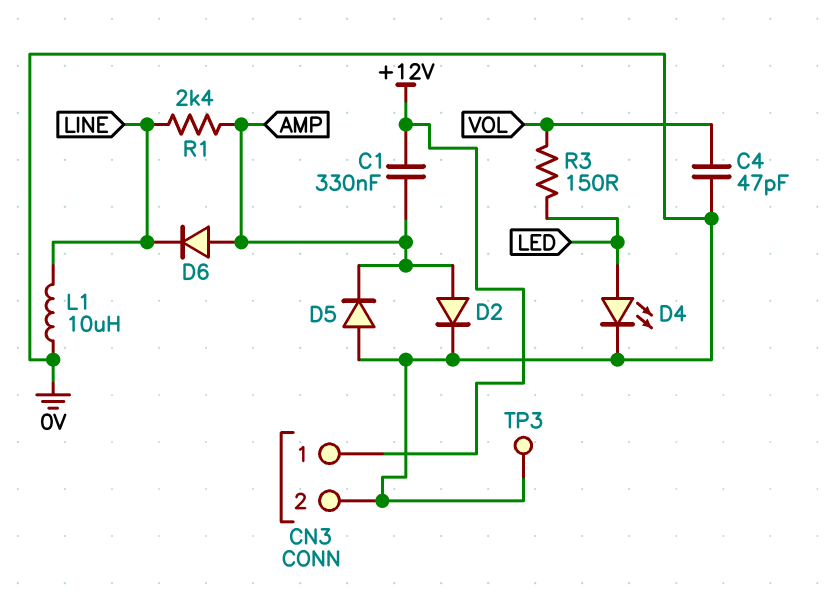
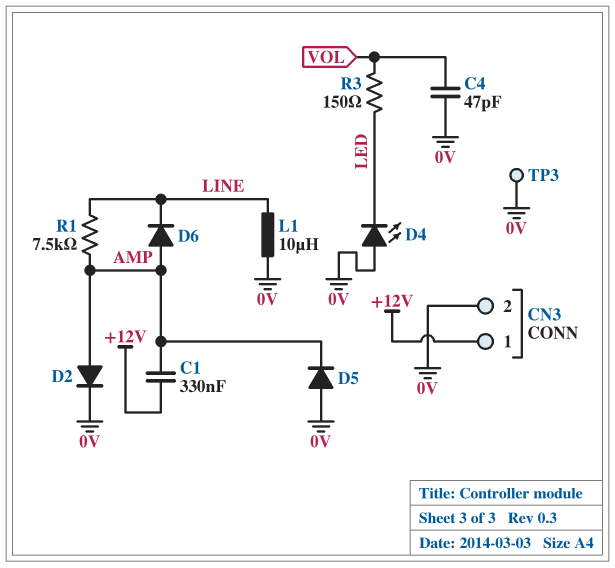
D4: LED (A LED, K 0V) -> LED (A 0V, K LED)
R1: 2.4k (AMP, LINE) -> 7.5k (AMP, LINE)

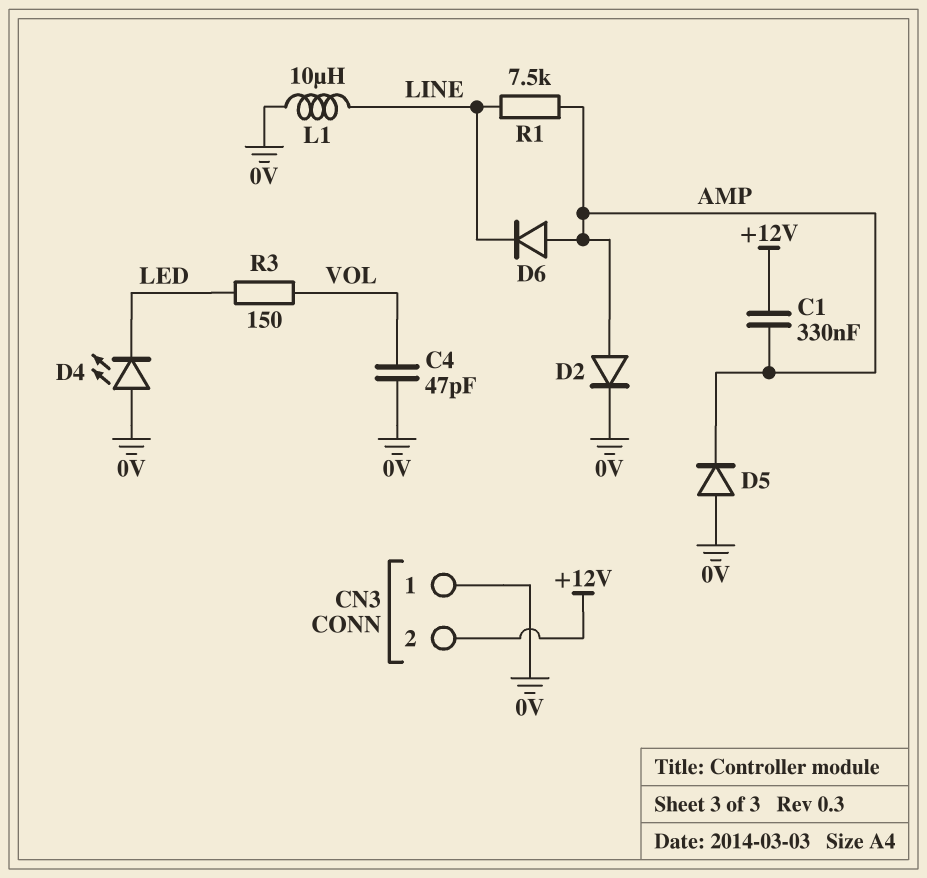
CN3 pin 1: +12V -> 0V
CN3 pin 2: 0V -> +12V
TP3: test point (0V) -> none

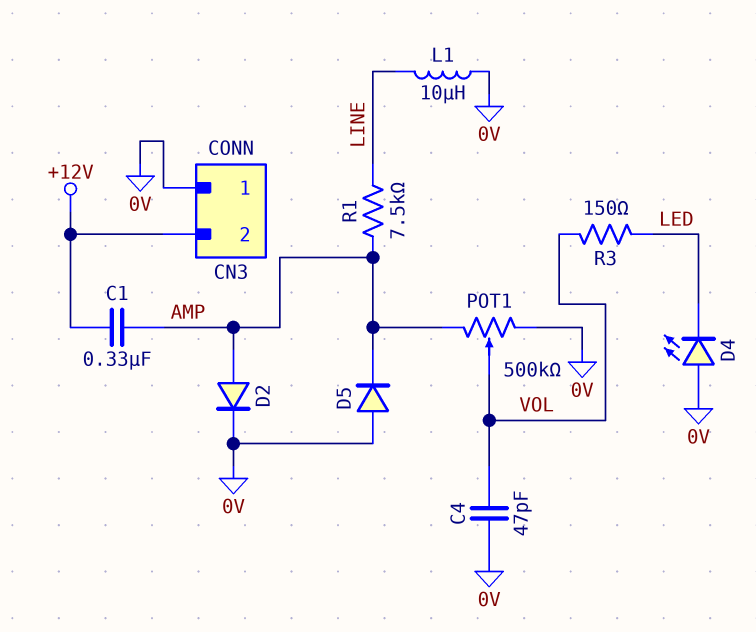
D6: diode (A AMP, K LINE) -> none
POT1: none -> 500k (0V, AMP, wiper VOL)

